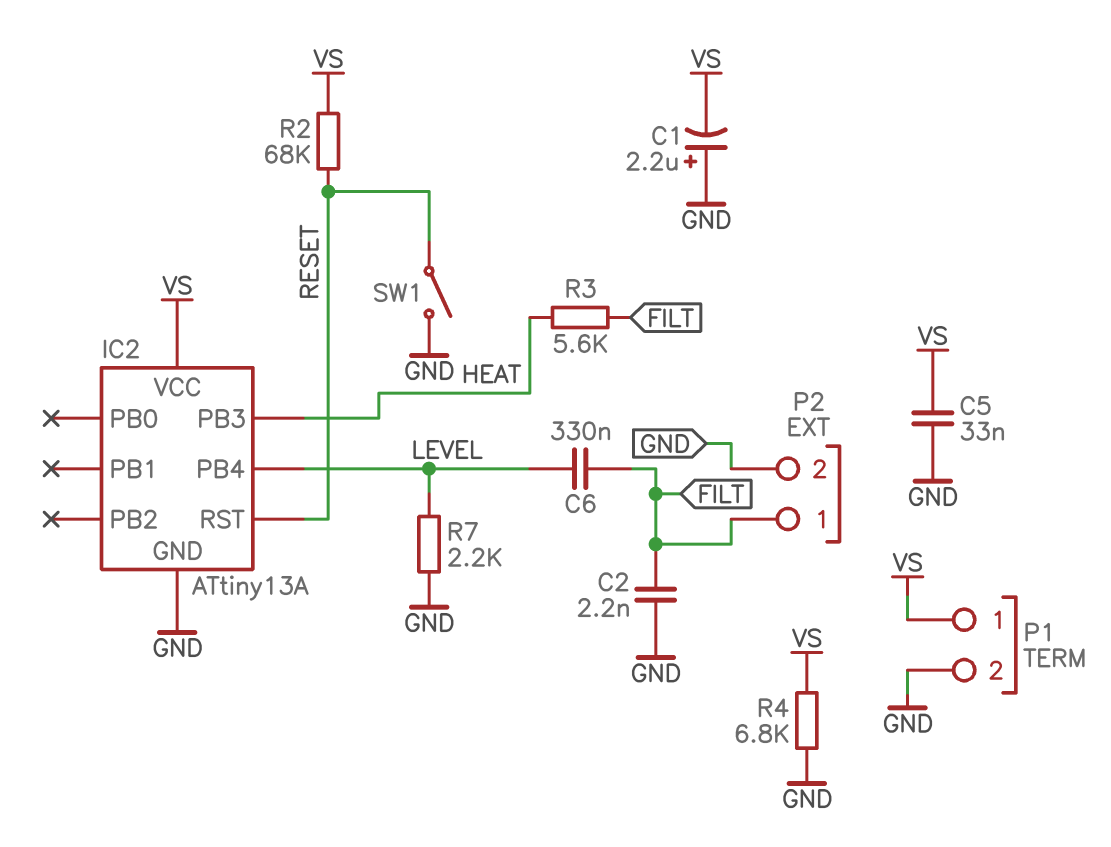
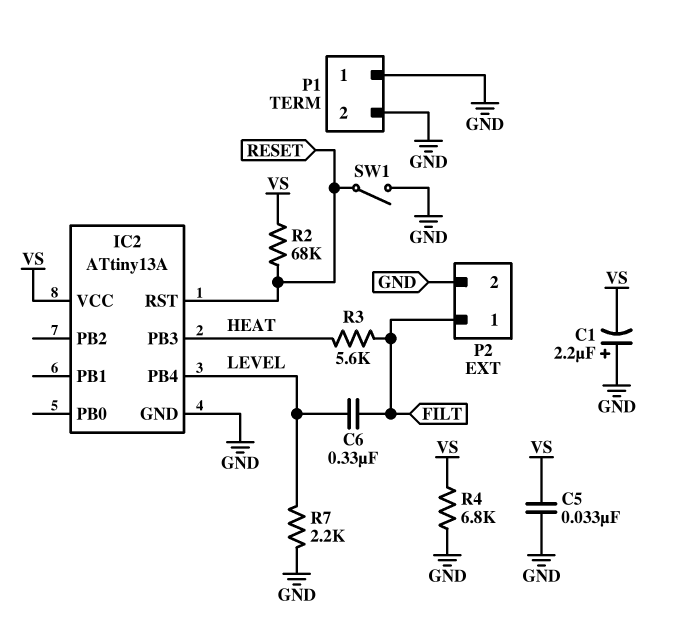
C2: 2.2nF (FILT, GND) -> none
P1 pin 1: VS -> GND

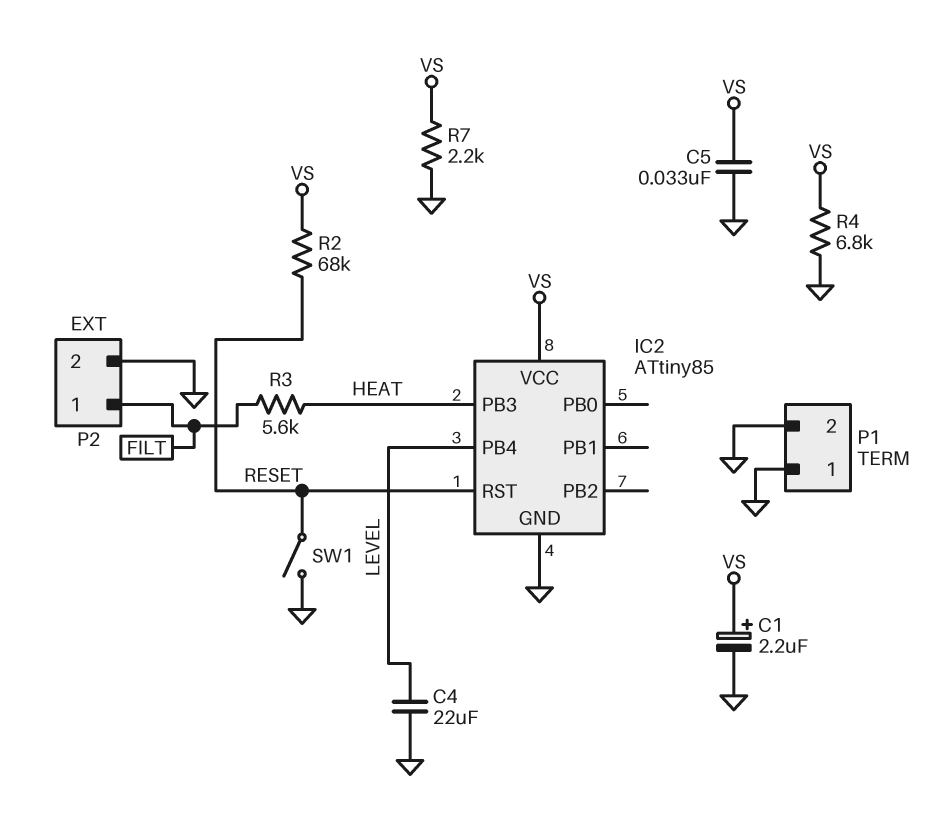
C1: 2.2uF (plus GND, minus VS) -> 2.2uF (plus VS, minus GND)
C4: none -> 22uF (GND, LEVEL)
C6: 330nF (FILT, LEVEL) -> none
IC2: ATtiny13A -> ATtiny85
R7: 2.2k (GND, LEVEL) -> 2.2k (GND, VS)

